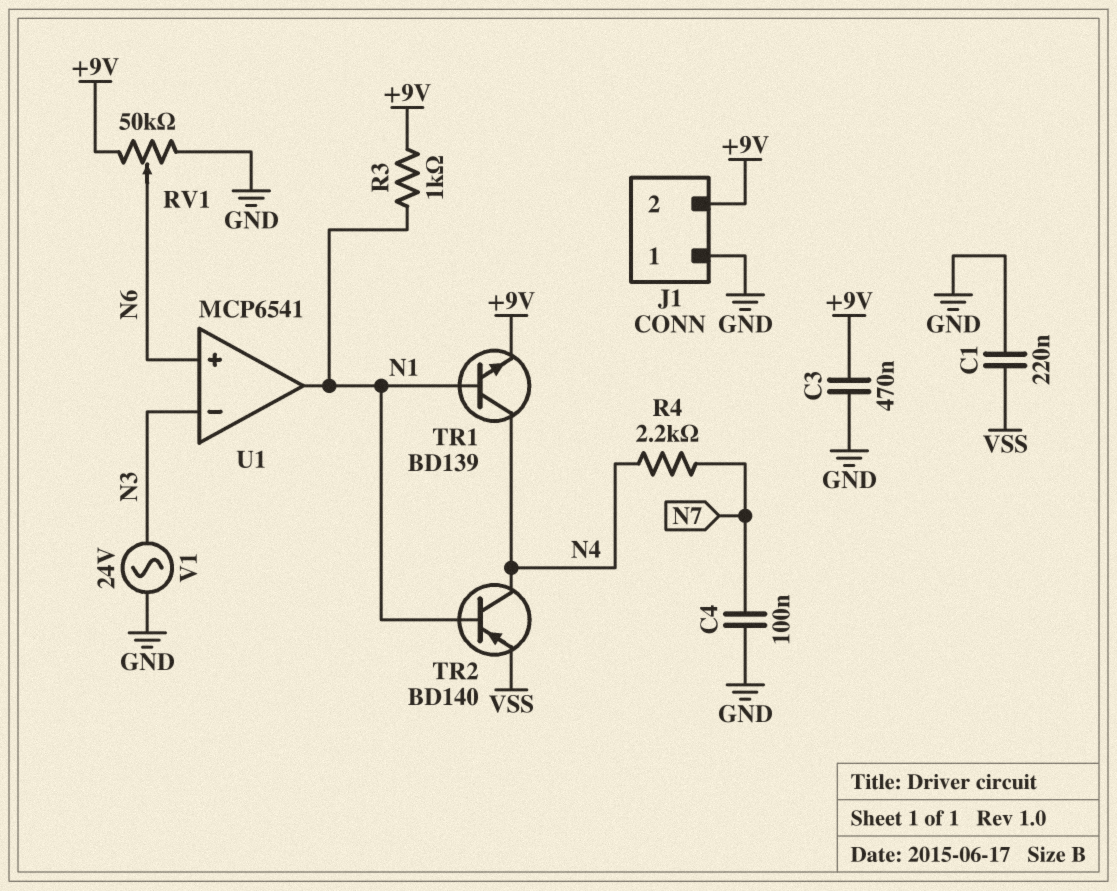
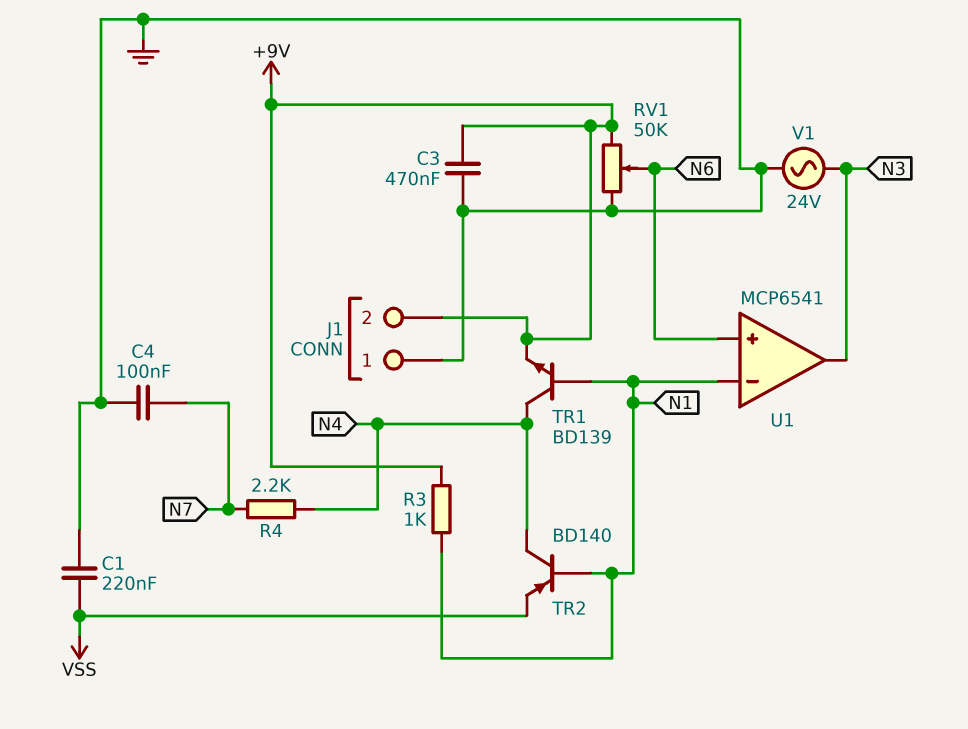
U1 pin in-: N3 -> N1
U1 pin out: N1 -> N3

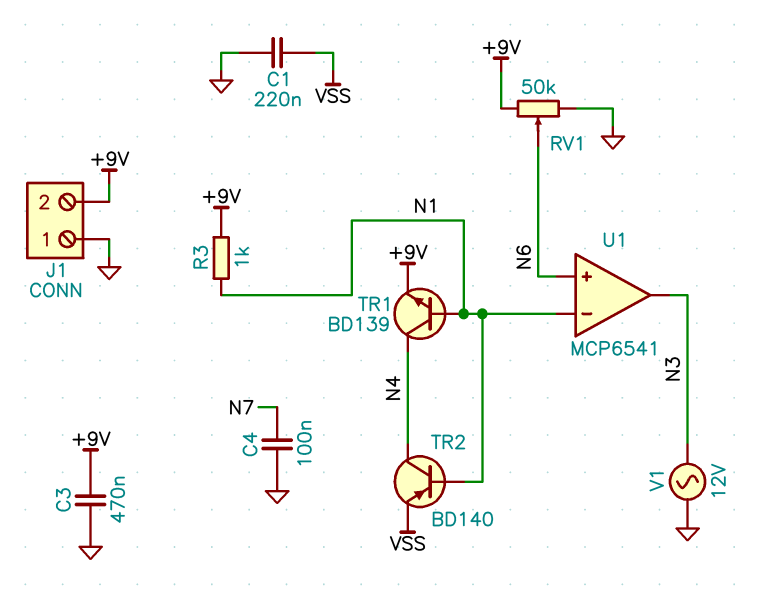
R4: 2.2k (N4, N7) -> none
V1: AC 24V (GND, N3) -> AC 12V (GND, N3)

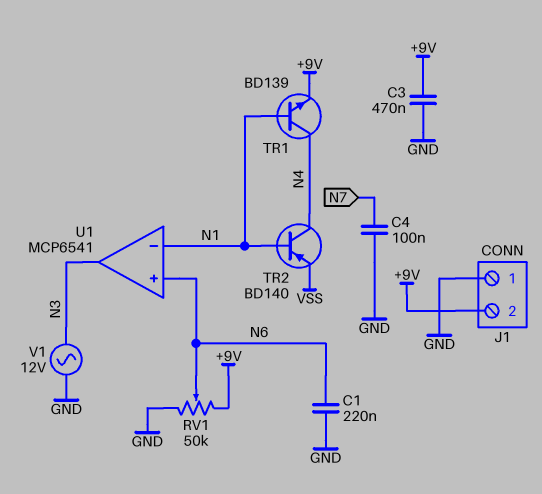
C1: 220nF (GND, VSS) -> 220nF (GND, N6)
R3: 1k (+9V, N1) -> none

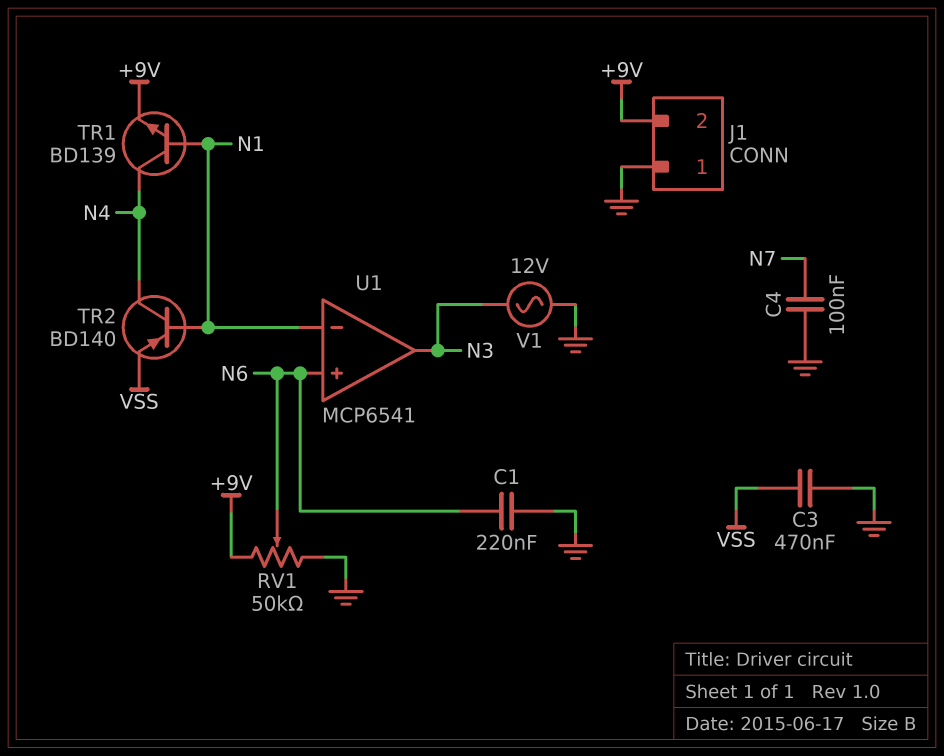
C3: 470nF (+9V, GND) -> 470nF (GND, VSS)

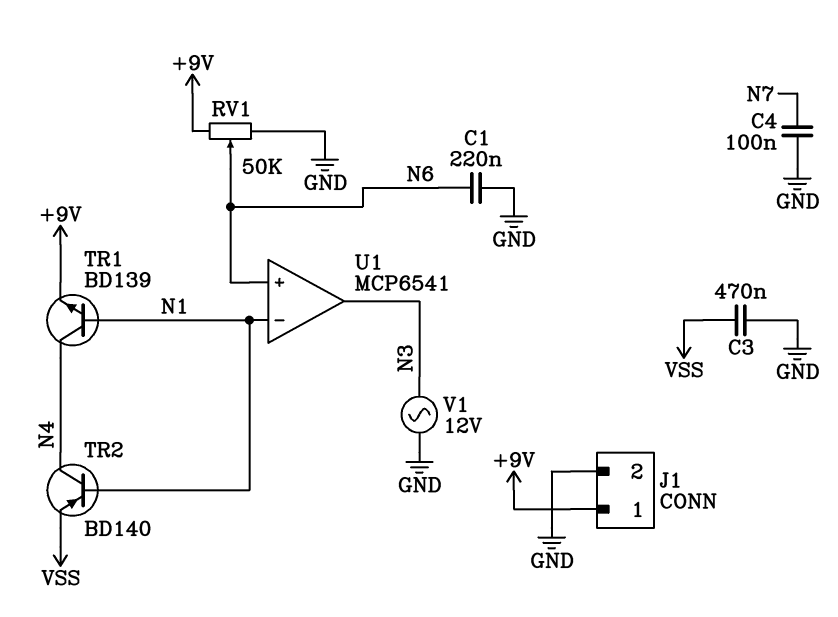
J1 pin 1: GND -> +9V
J1 pin 2: +9V -> GND

